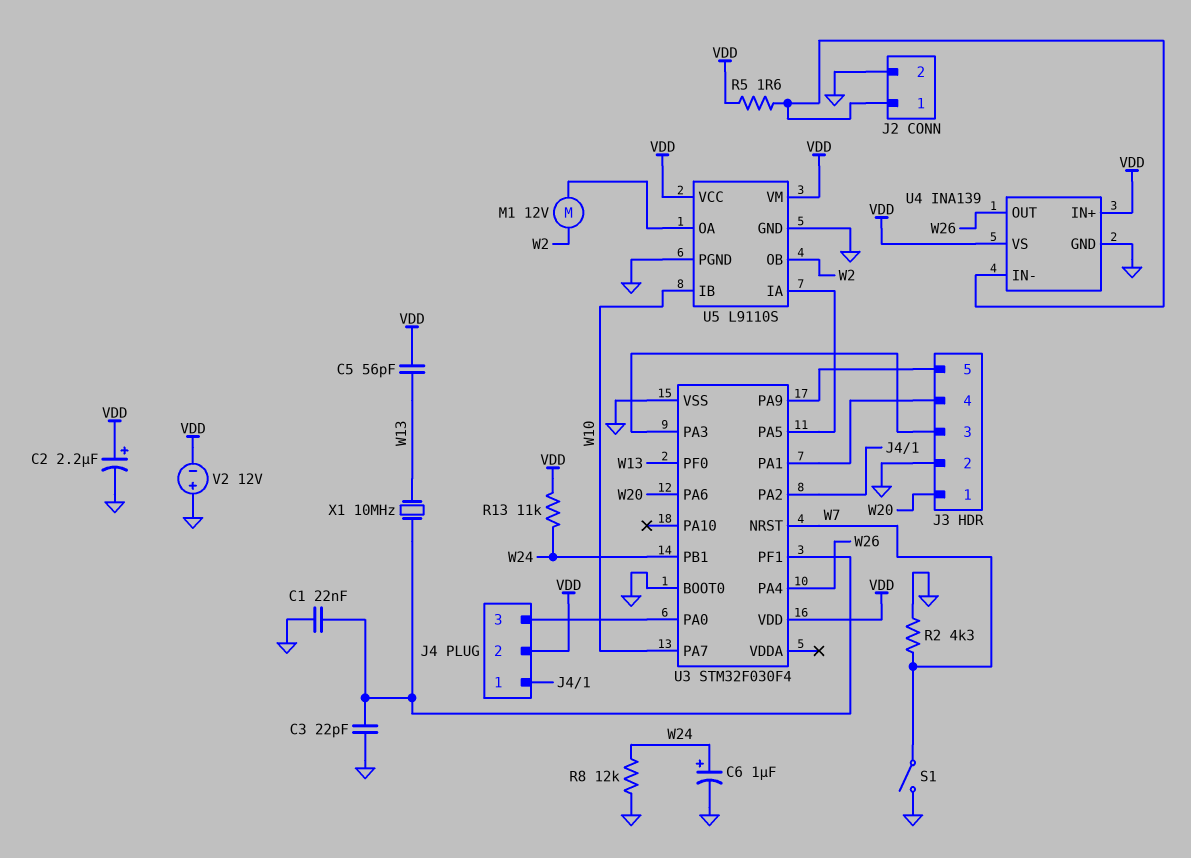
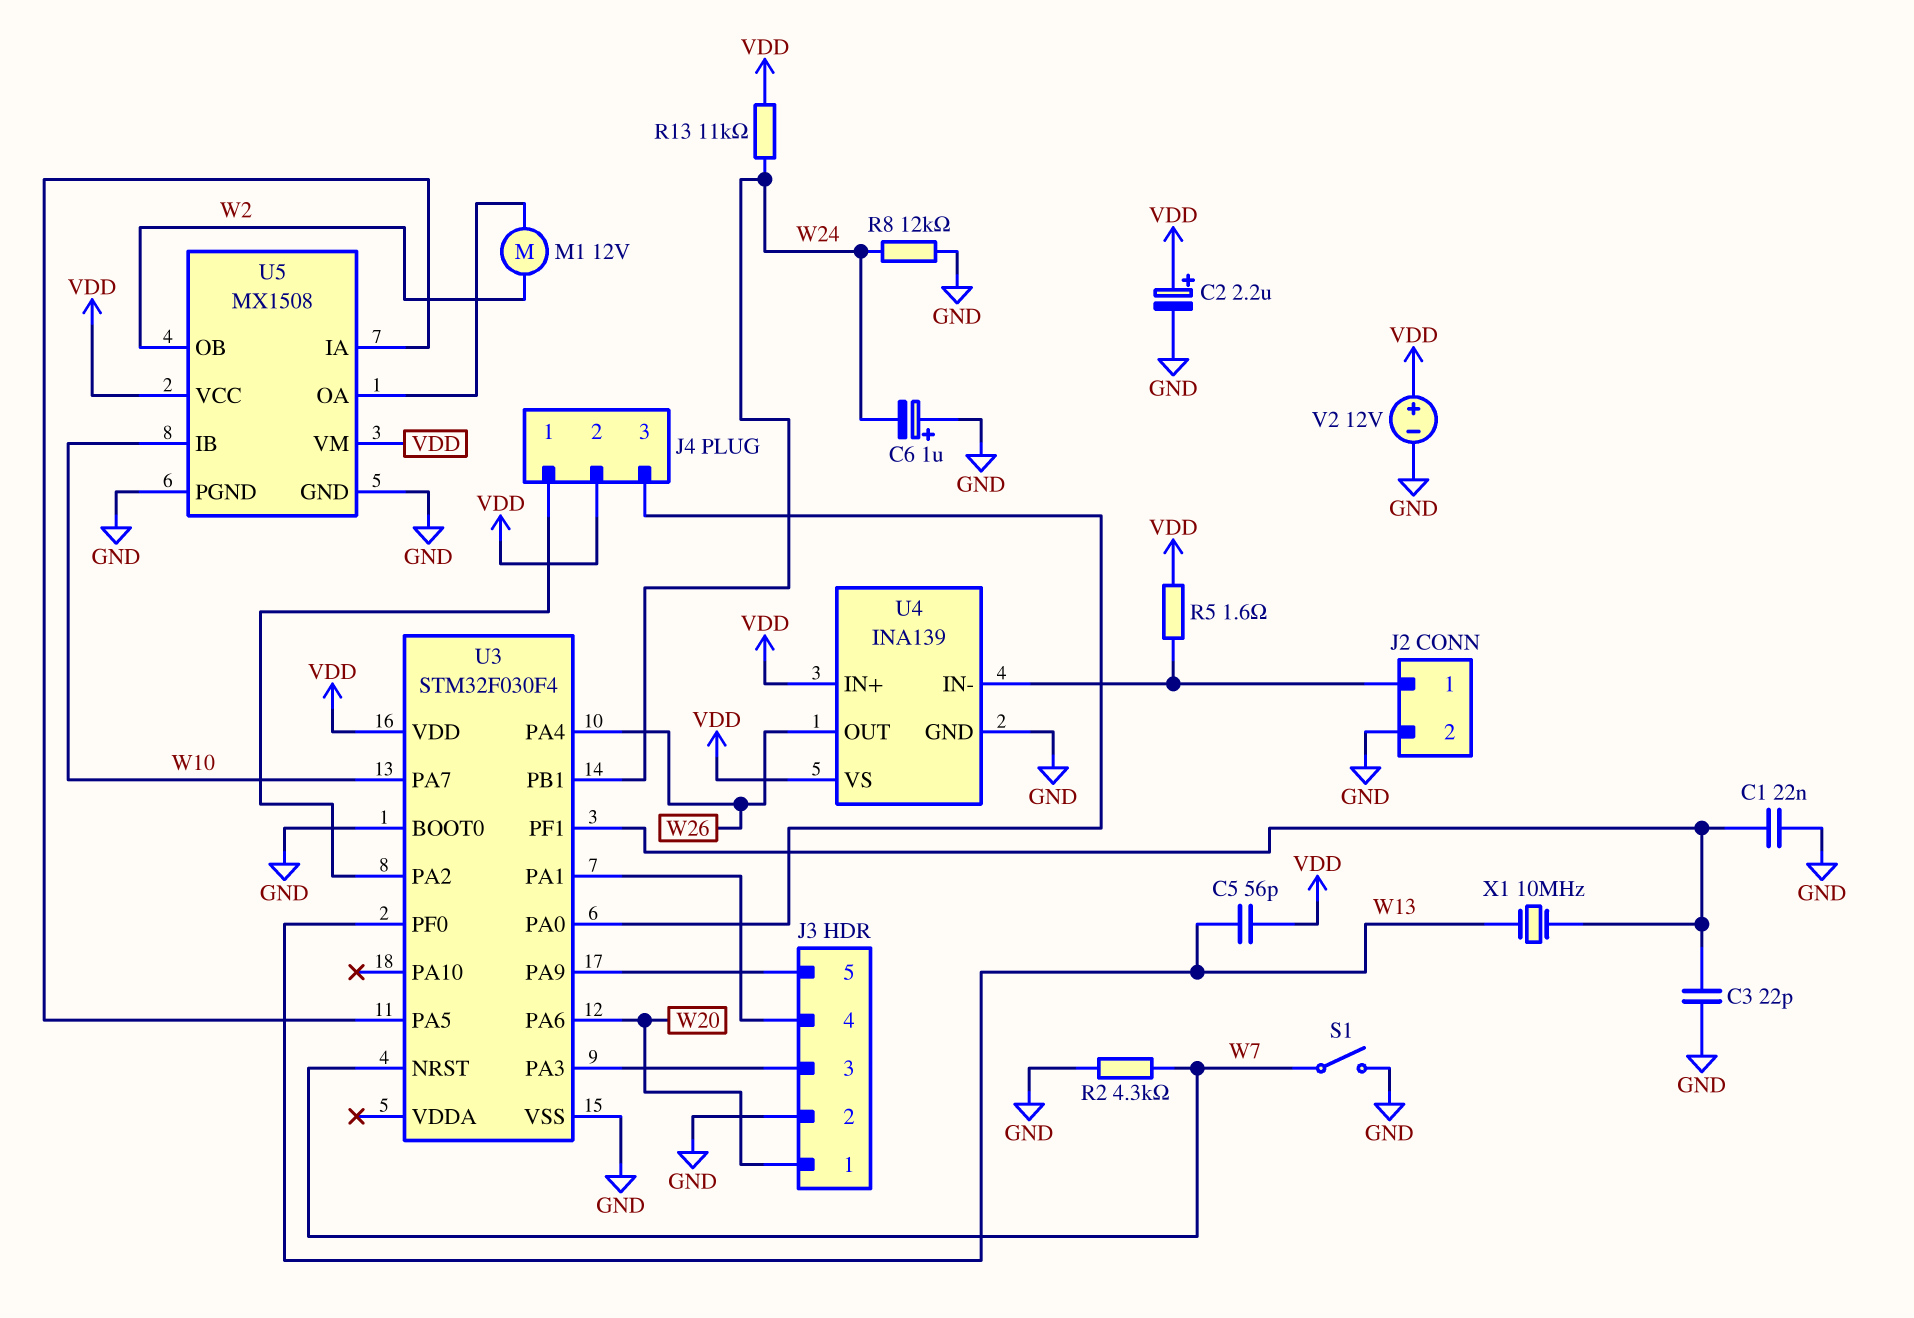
C6: 1uF (plus W24, minus GND) -> 1uF (plus GND, minus W24)
U5: L9110S -> MX1508
V2: 12V (plus GND, minus VDD) -> 12V (plus VDD, minus GND)

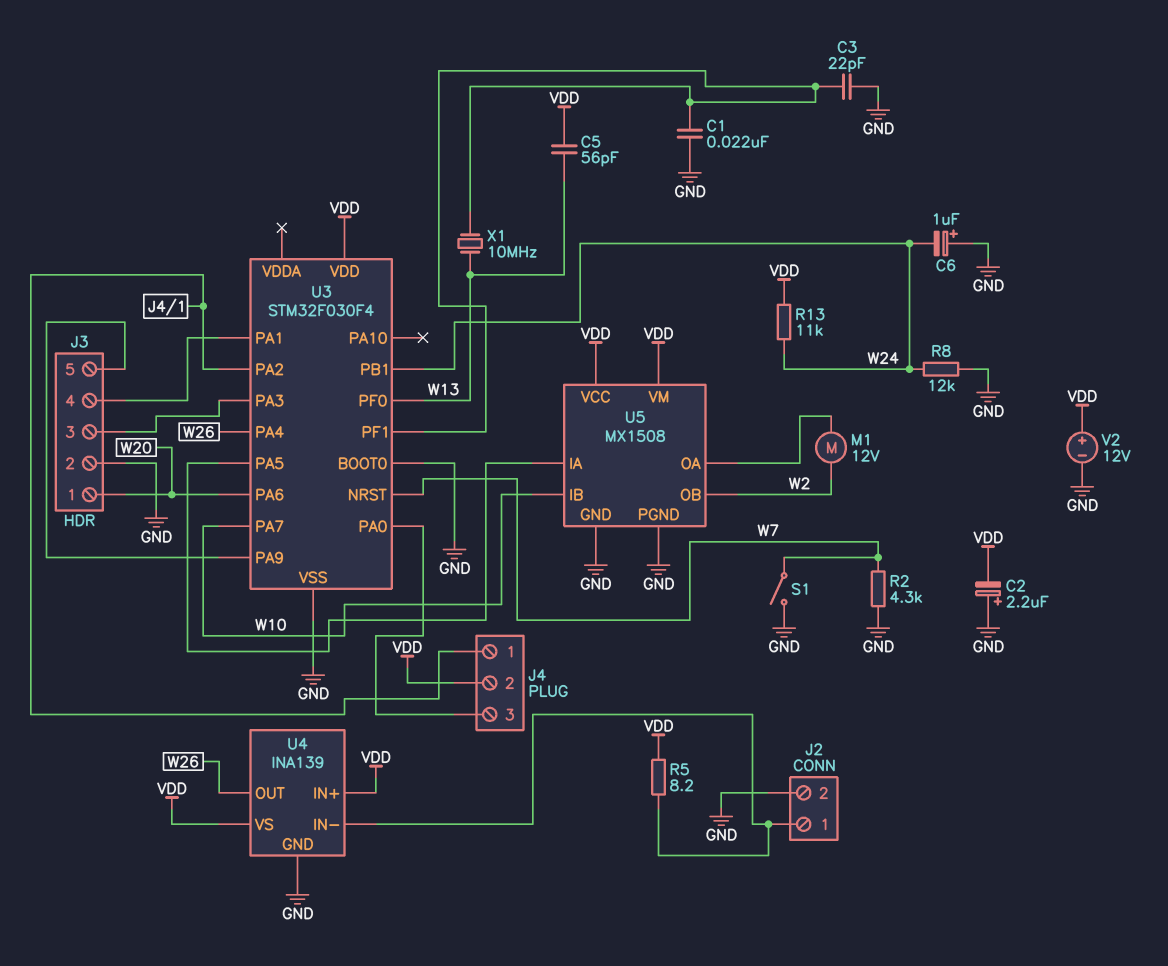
C2: 2.2uF (plus VDD, minus GND) -> 2.2uF (plus GND, minus VDD)
R5: 1.6 (J2/1, VDD) -> 8.2 (J2/1, VDD)

